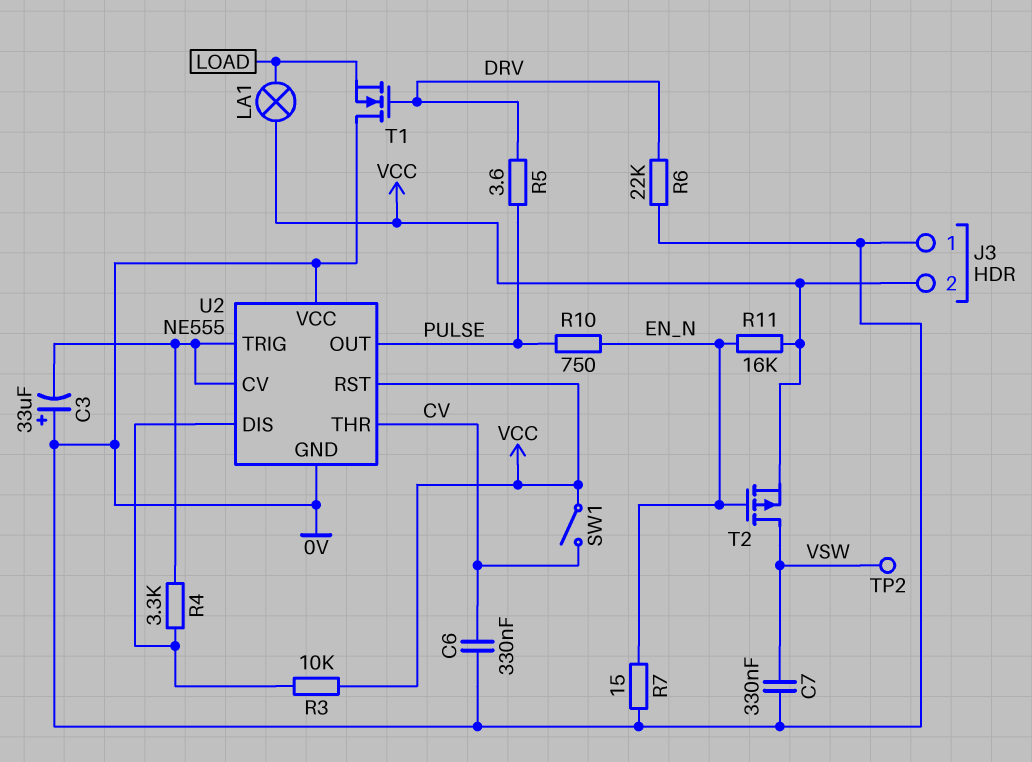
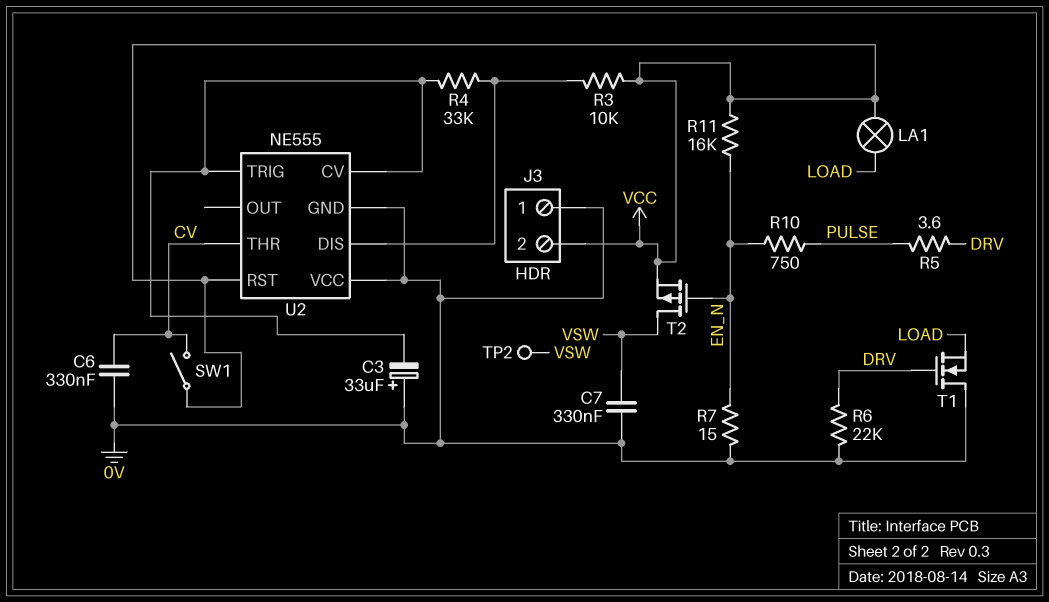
R4: 3.3k (U2/CV, U2/DIS) -> 33k (U2/CV, U2/DIS)
U2 pin OUT: PULSE -> none

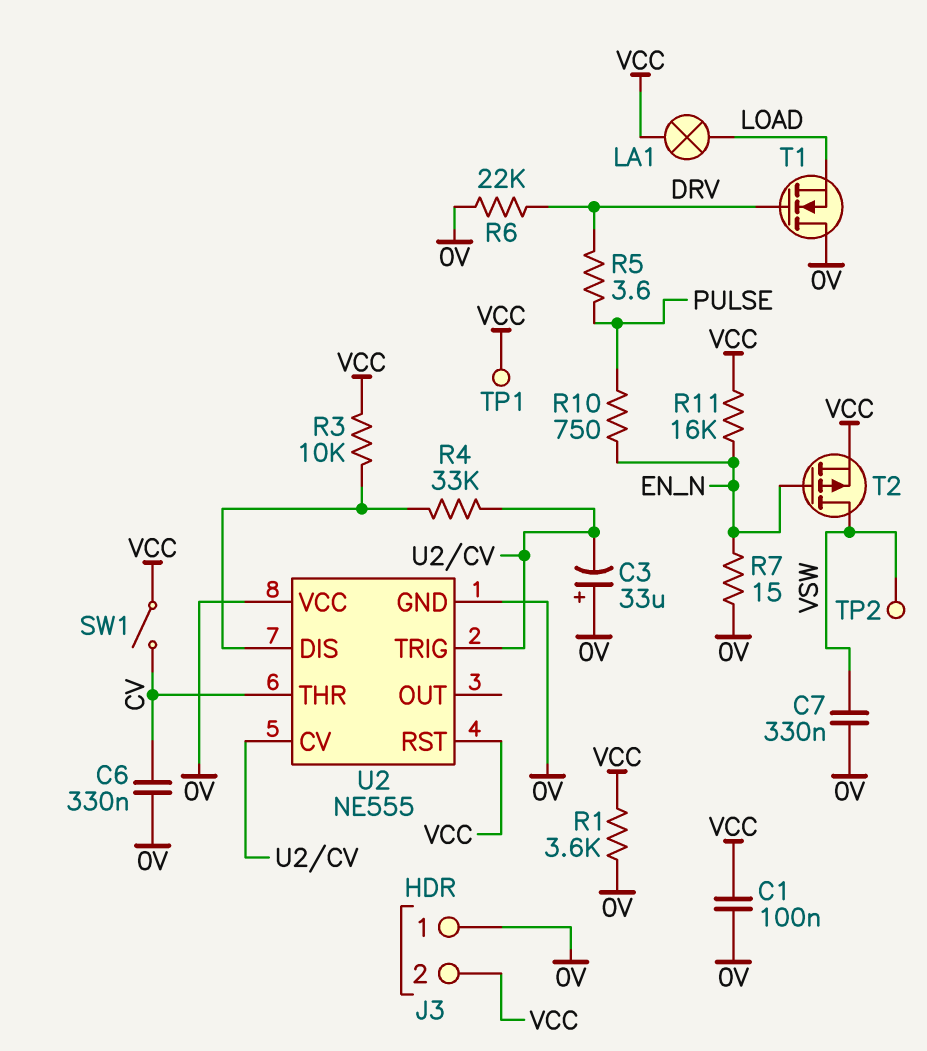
C1: none -> 100nF (0V, VCC)
R1: none -> 3.6k (0V, VCC)
TP1: none -> test point (VCC)

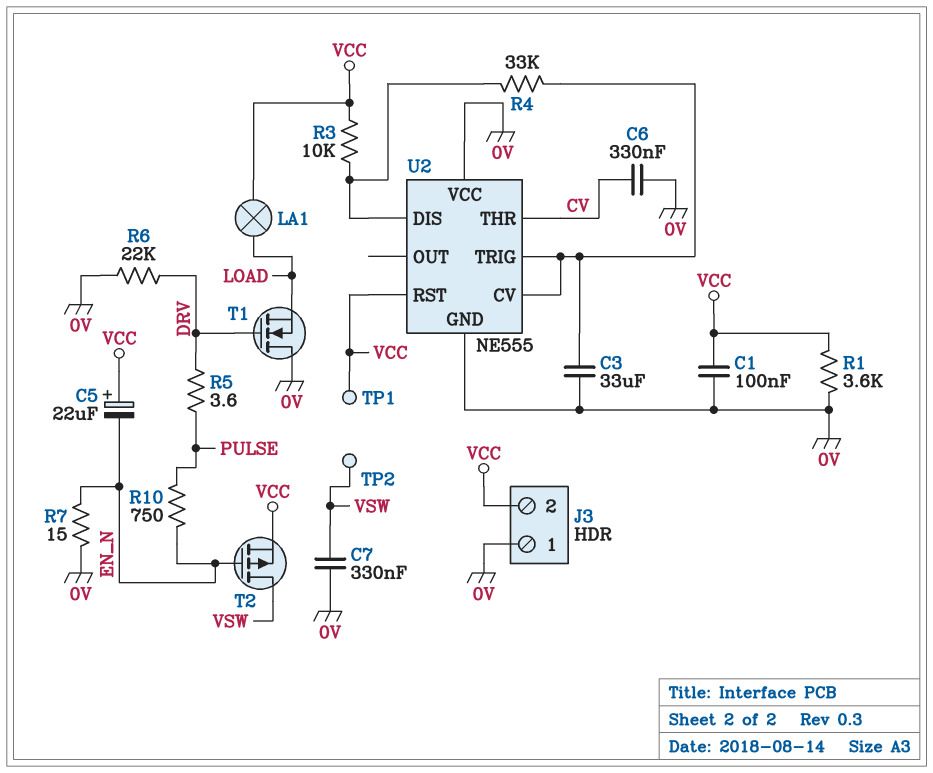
C3: 33uF (plus 0V, minus U2/CV) -> 33uF (0V, U2/CV)
C5: none -> 22uF (plus VCC, minus EN_N)
R11: 16k (EN_N, VCC) -> none
SW1: switch (CV, VCC) -> none

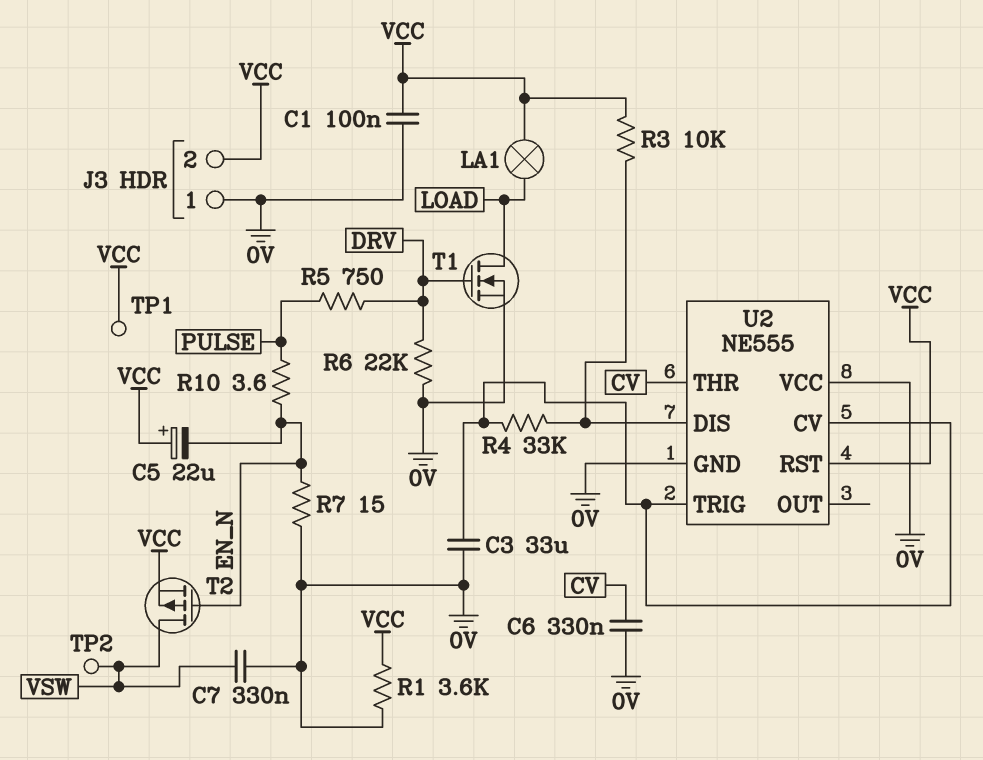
R5: 3.6 (DRV, PULSE) -> 750 (DRV, PULSE)
R10: 750 (EN_N, PULSE) -> 3.6 (EN_N, PULSE)
T1: NMOS (G DRV, D 0V, S LOAD) -> NMOS (G DRV, D LOAD, S 0V)

